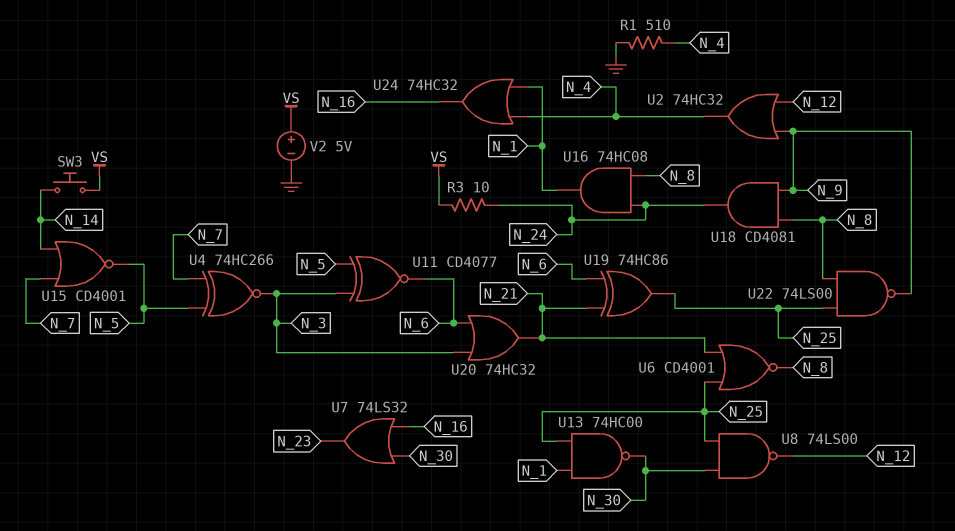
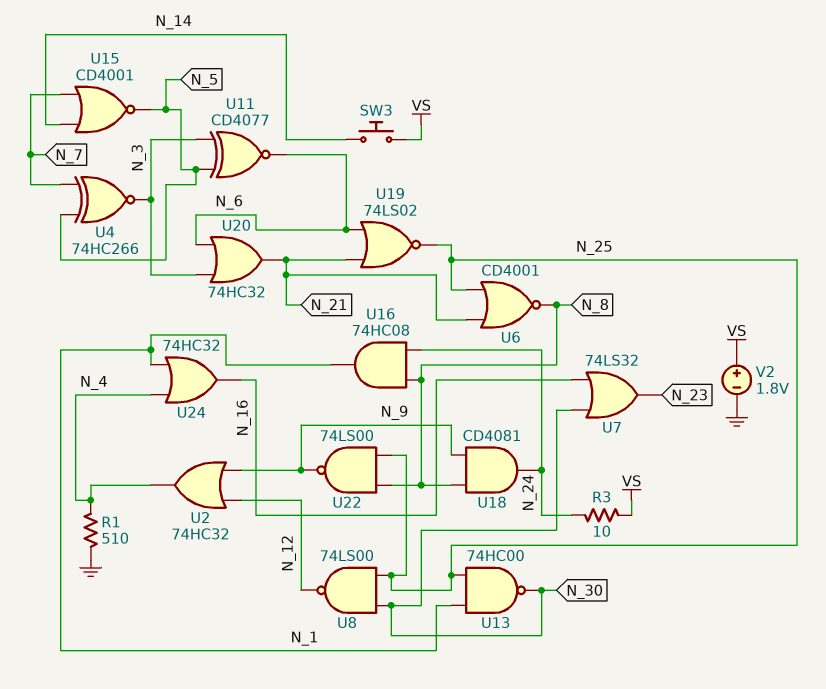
U19: XOR 74HC86 (in N_6, in N_21, out N_25) -> NOR 74LS02 (in N_6, in N_21, out N_25)
V2: 5V (plus VS, minus GND) -> 1.8V (plus VS, minus GND)

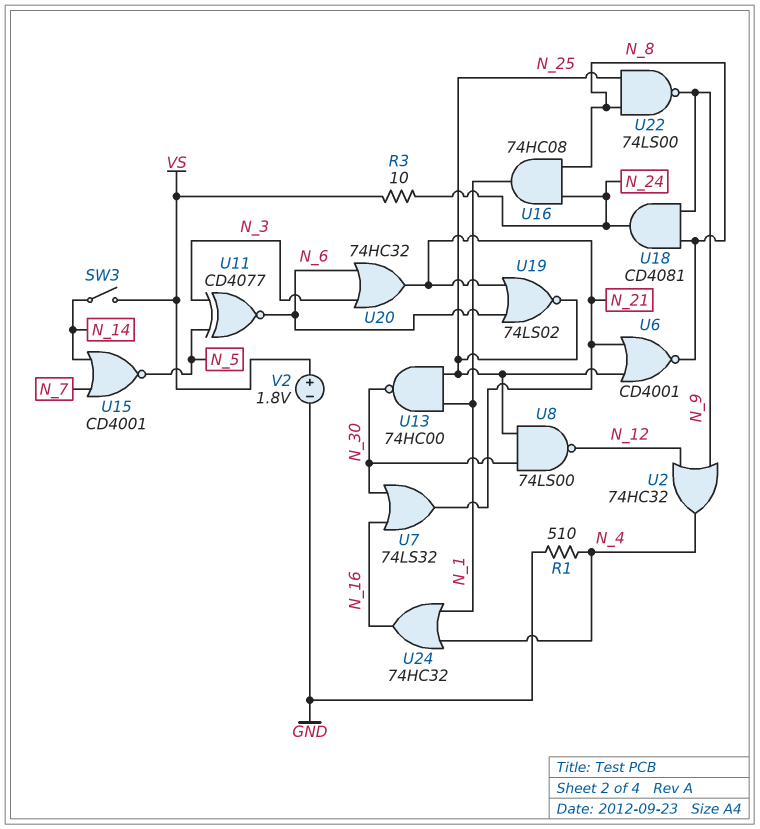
SW3: button (N_14, VS) -> switch (N_14, VS)
U4: XNOR 74HC266 (in N_5, in N_7, out N_3) -> none
U7: OR 74LS32 (in N_16, in N_30, out N_23) -> OR 74LS32 (in N_16, in N_30, out N_21)

